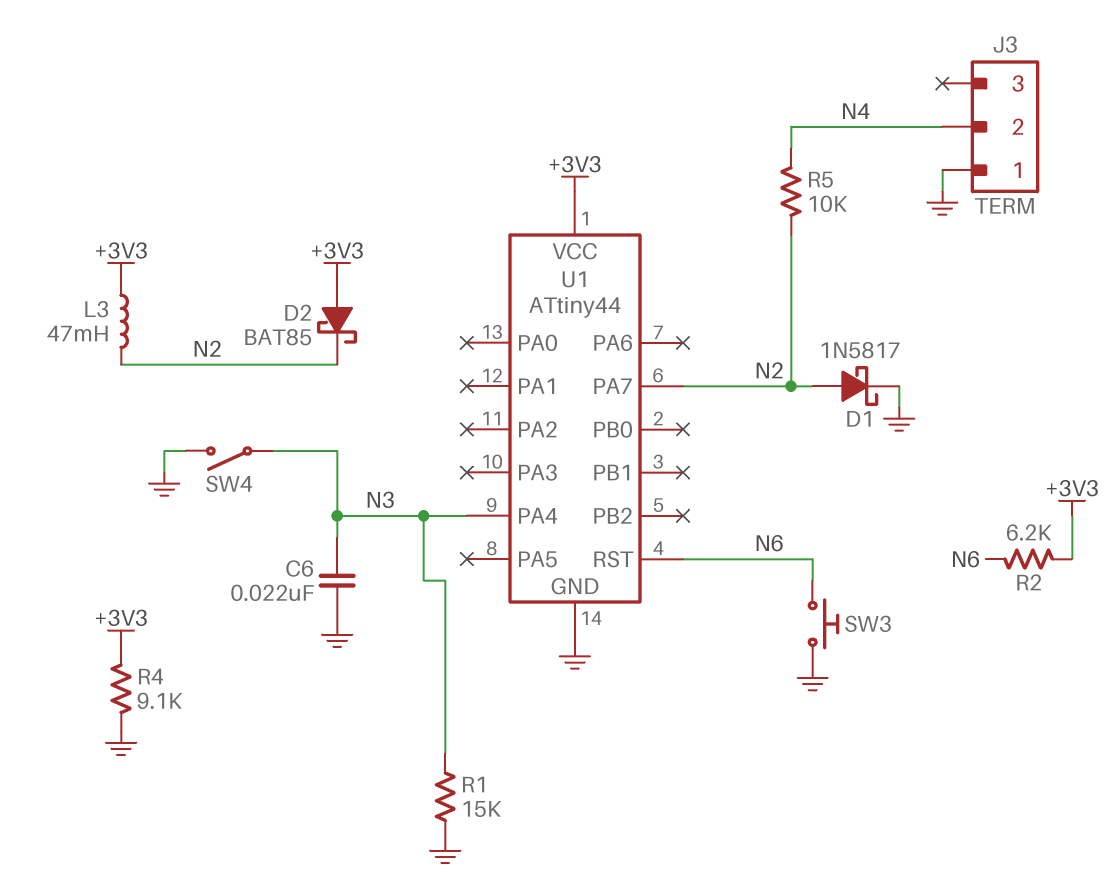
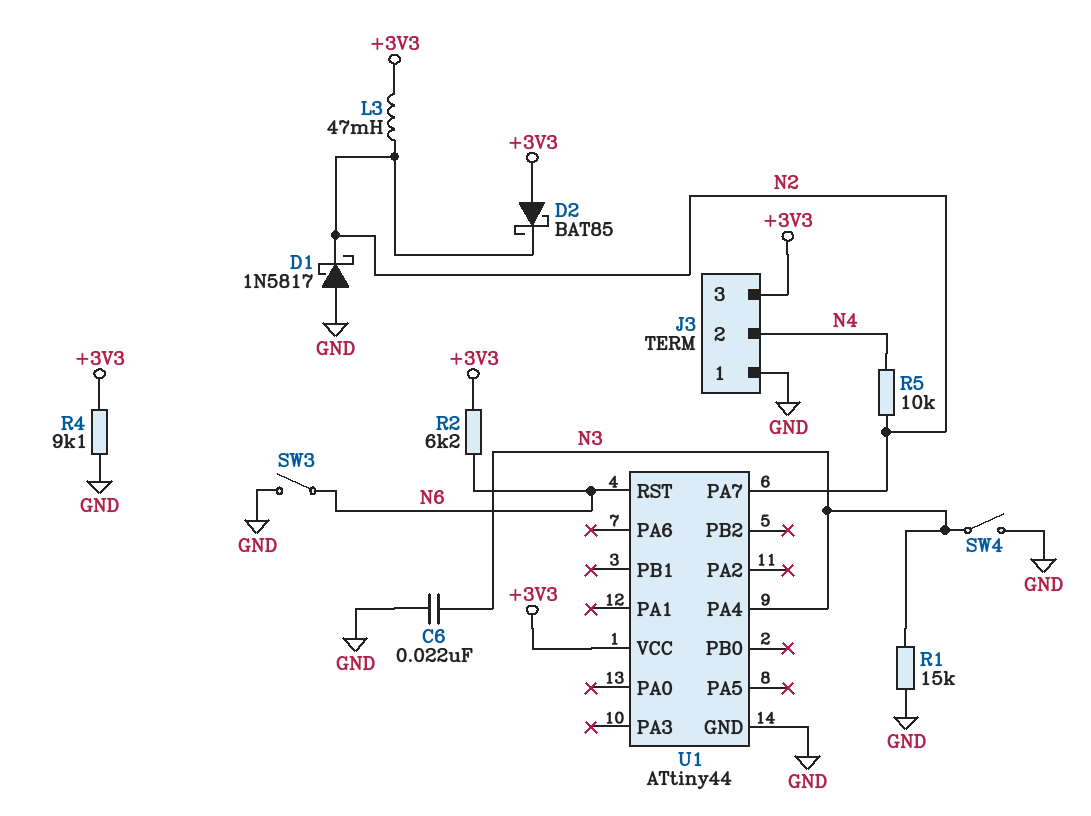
D1: schottky 1N5817 (A N2, K GND) -> schottky 1N5817 (A GND, K N2)
J3 pin 3: none -> +3V3
SW3: button (GND, N6) -> switch (GND, N6)

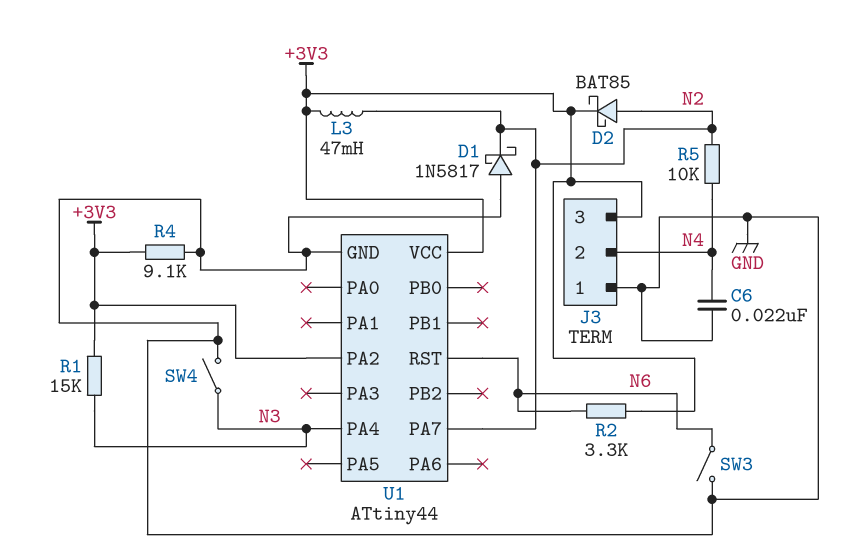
C6: 22nF (GND, N3) -> 22nF (GND, N4)
D2: schottky BAT85 (A +3V3, K N2) -> schottky BAT85 (A N2, K +3V3)
R1: 15k (GND, N3) -> 15k (+3V3, N3)
R2: 6.2k (+3V3, N6) -> 3.3k (+3V3, N6)
U1 pin PA2: none -> +3V3

